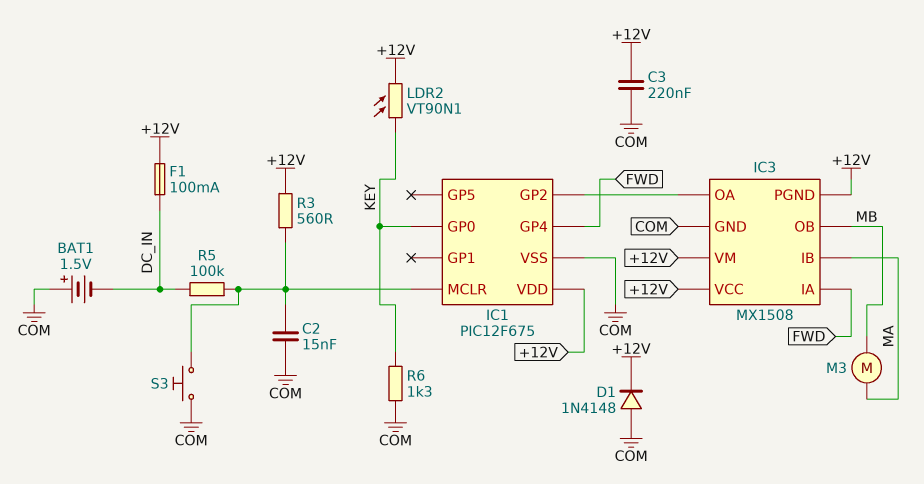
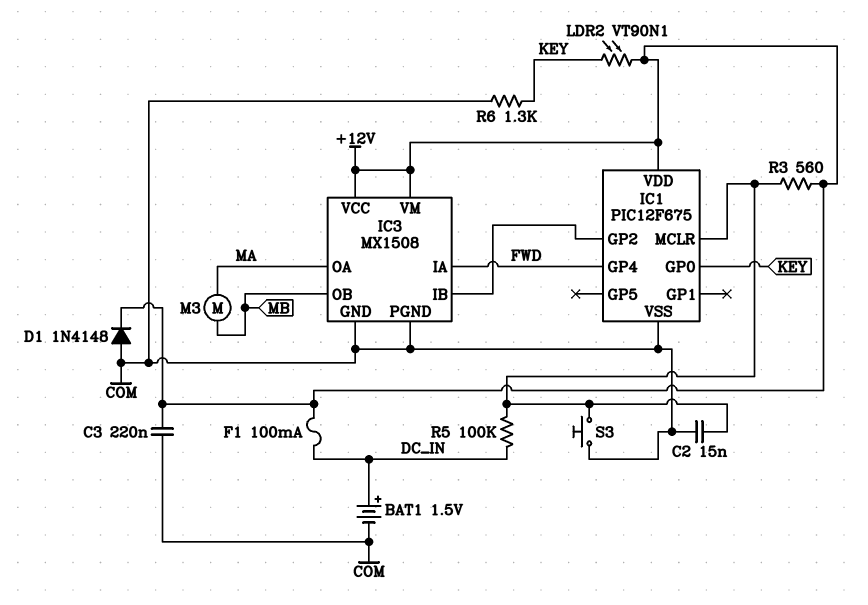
BAT1: 1.5V (plus COM, minus DC_IN) -> 1.5V (plus DC_IN, minus COM)
IC3 pin IB: MA -> IC1/GP2
IC3 pin OA: IC1/GP2 -> MA
IC3 pin PGND: +12V -> COM

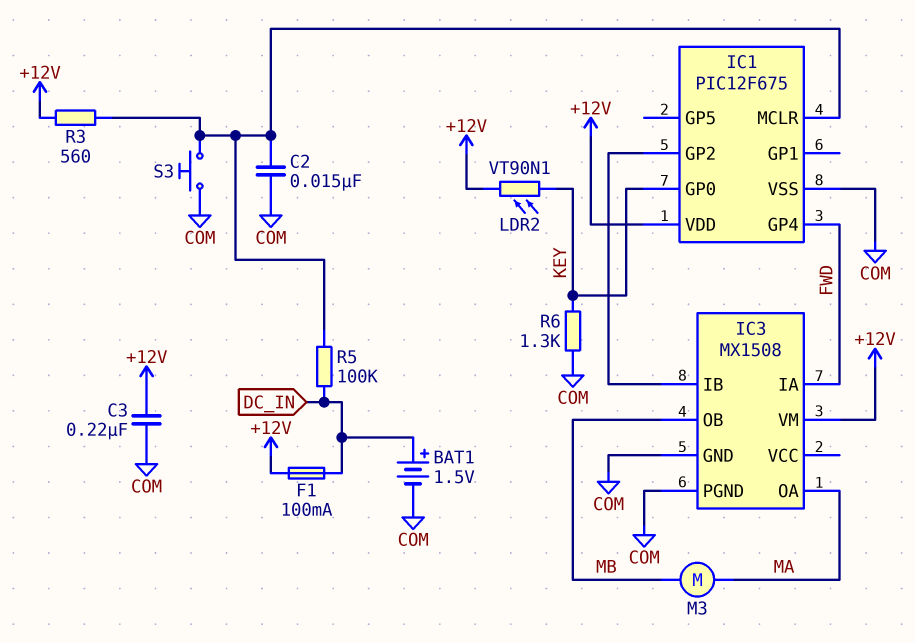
D1: diode 1N4148 (A COM, K +12V) -> none
IC3 pin VCC: +12V -> none

